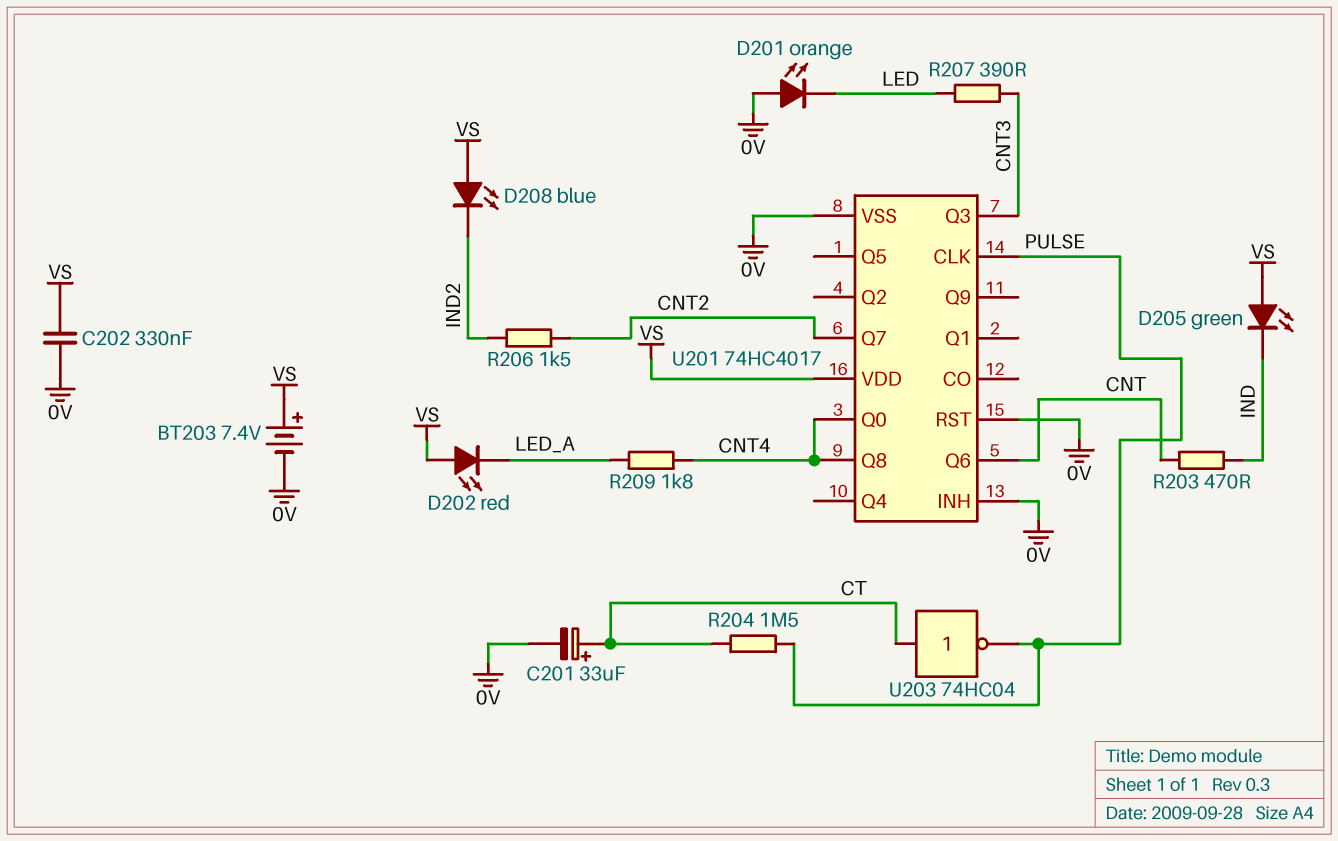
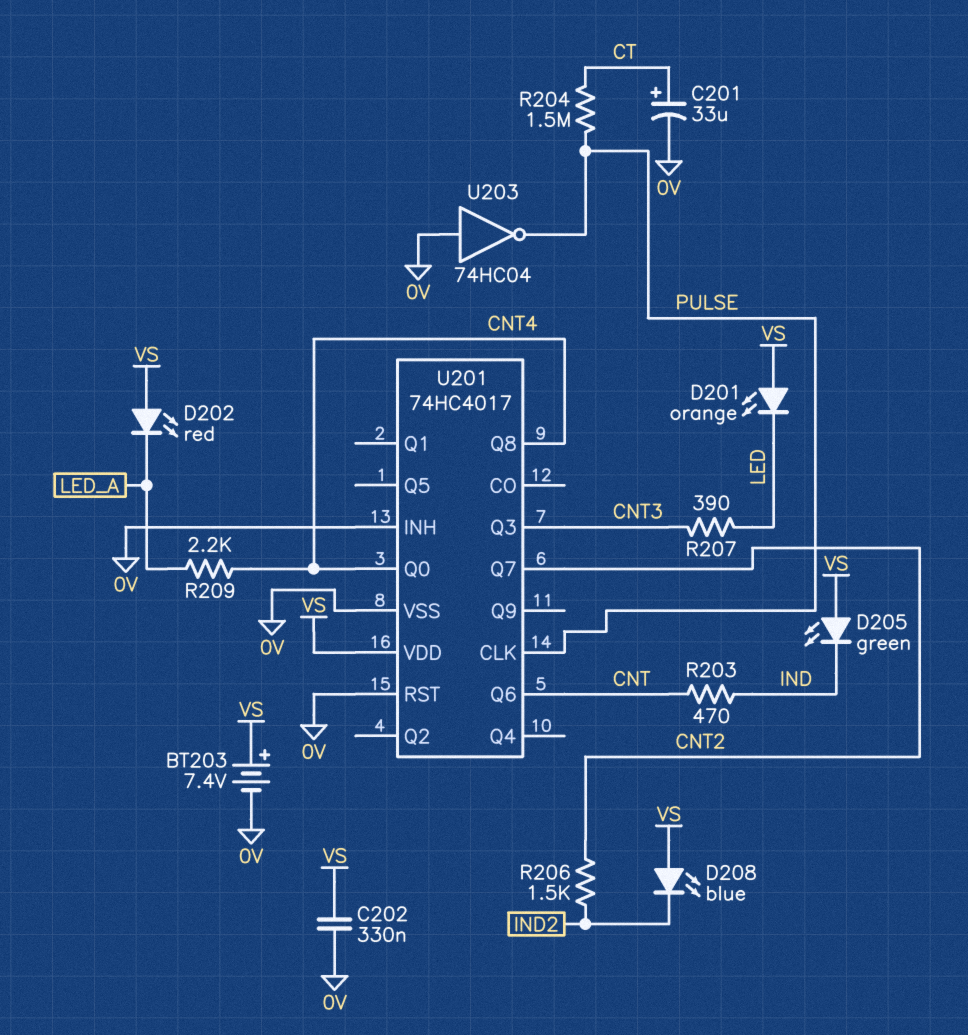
D201: LED orange (A 0V, K LED) -> LED orange (A VS, K LED)
R209: 1.8k (CNT4, LED_A) -> 2.2k (CNT4, LED_A)
U203: NOT 74HC04 (in CT, out PULSE) -> NOT 74HC04 (in 0V, out PULSE)

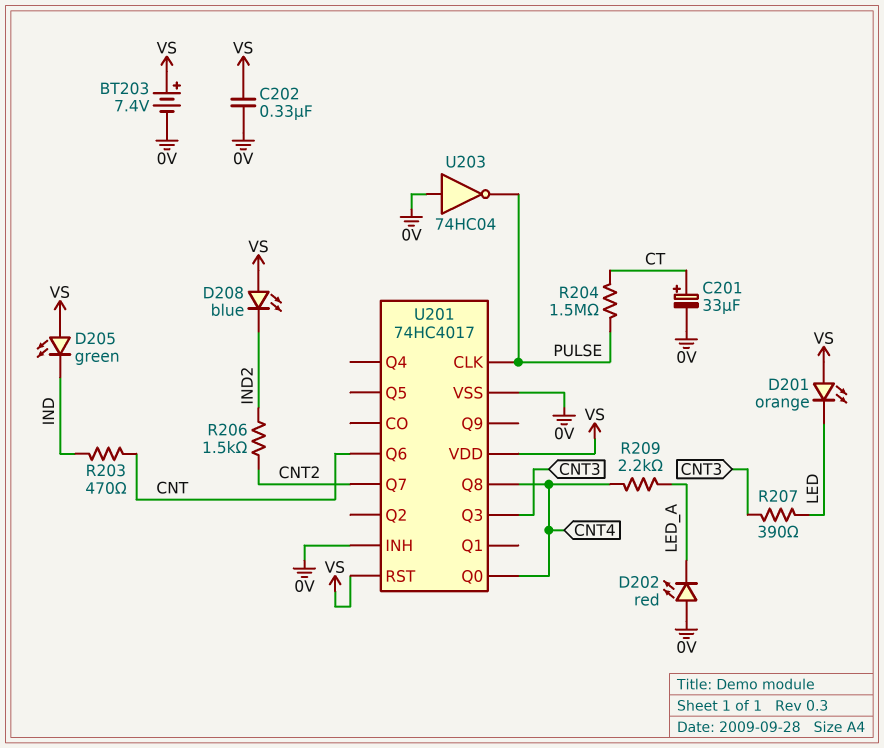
D202: LED red (A VS, K LED_A) -> LED red (A 0V, K LED_A)
U201 pin RST: 0V -> VS

